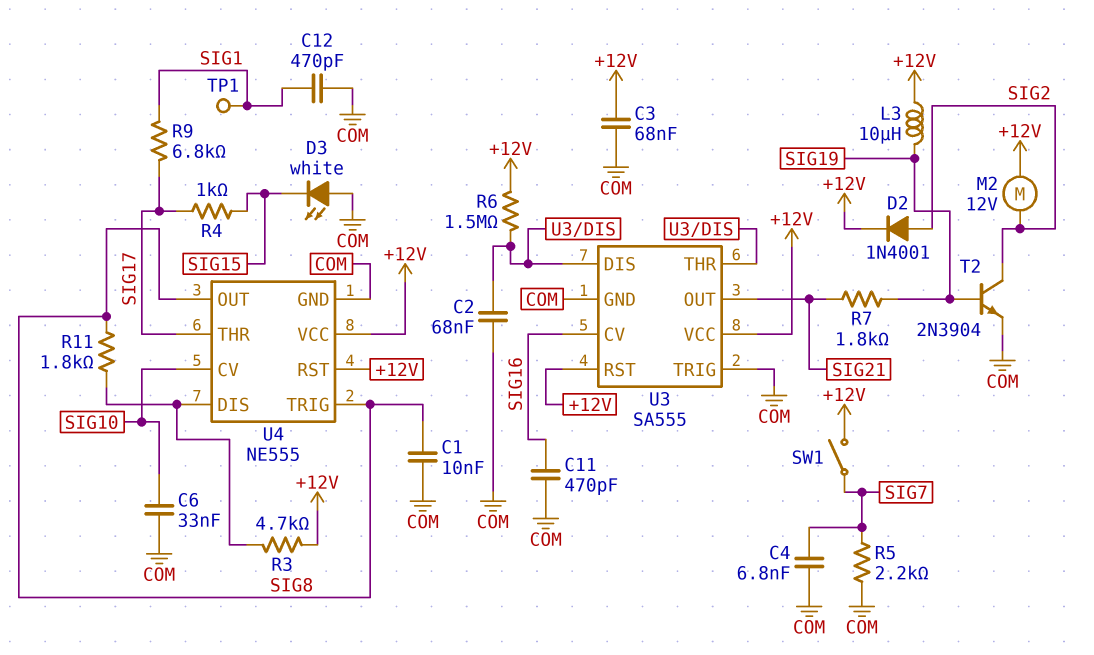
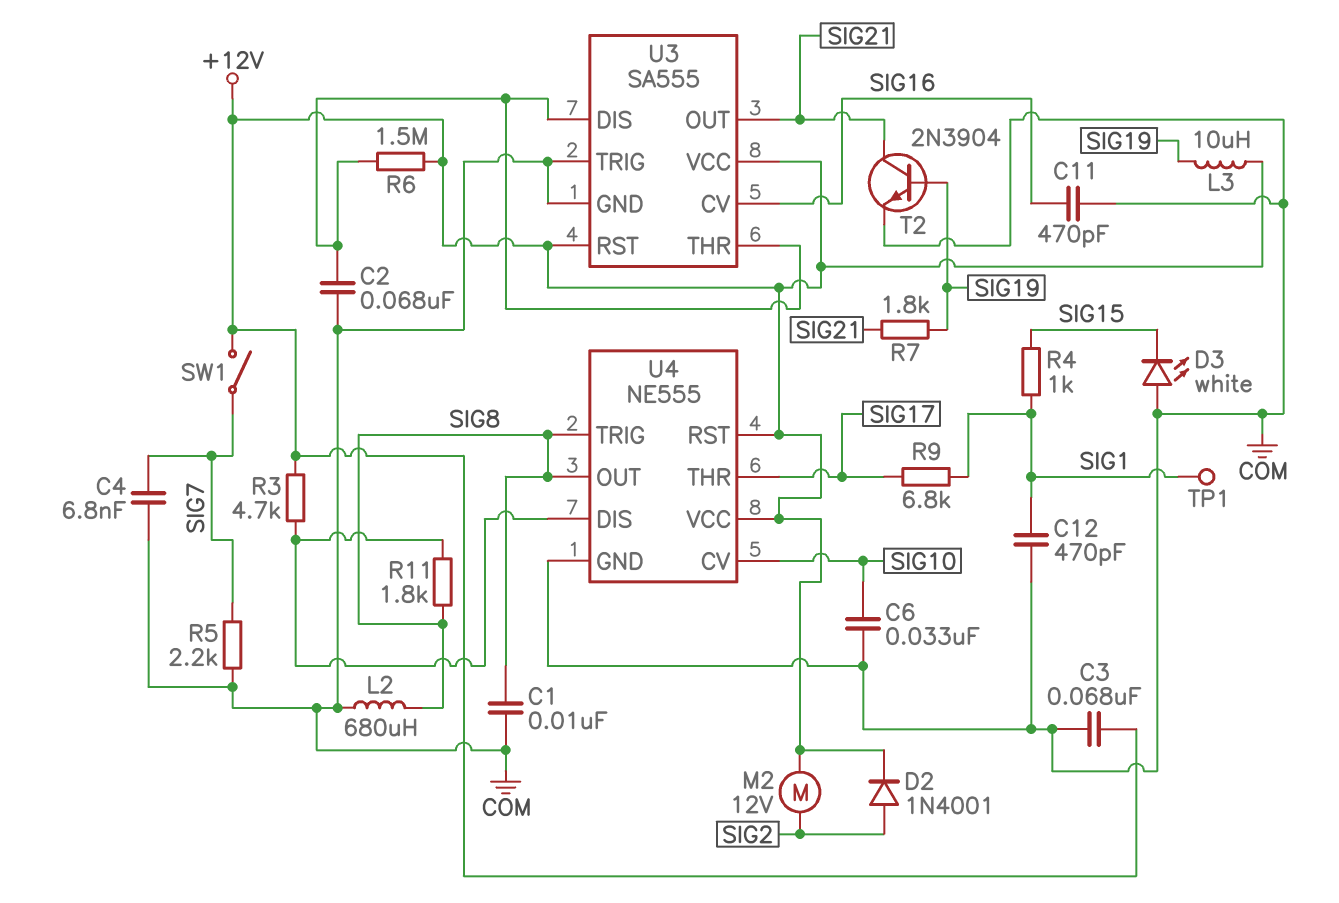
L2: none -> 680uH (COM, SIG8)
R4: 1k (SIG15, SIG17) -> 1k (SIG1, SIG15)
T2: NPN 2N3904 (B SIG19, C SIG2, E COM) -> NPN 2N3904 (B SIG19, C SIG21, E COM)

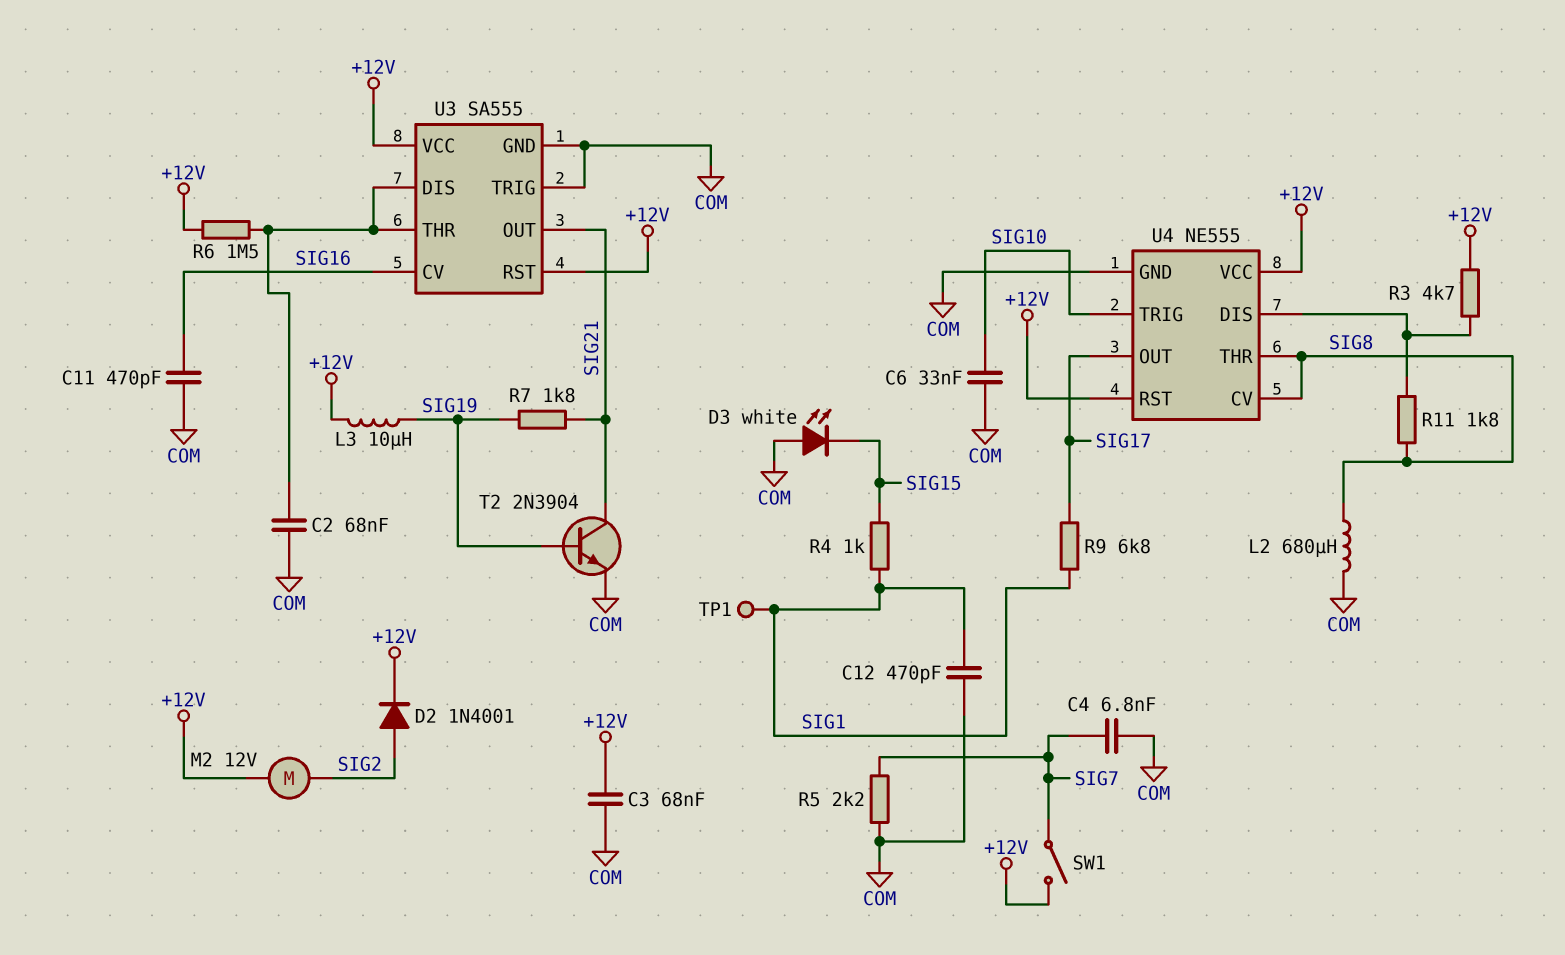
C1: 10nF (COM, SIG8) -> none
U4 pin CV: SIG10 -> SIG8
U4 pin OUT: SIG8 -> SIG17
U4 pin THR: SIG17 -> SIG8
U4 pin TRIG: SIG8 -> SIG10

